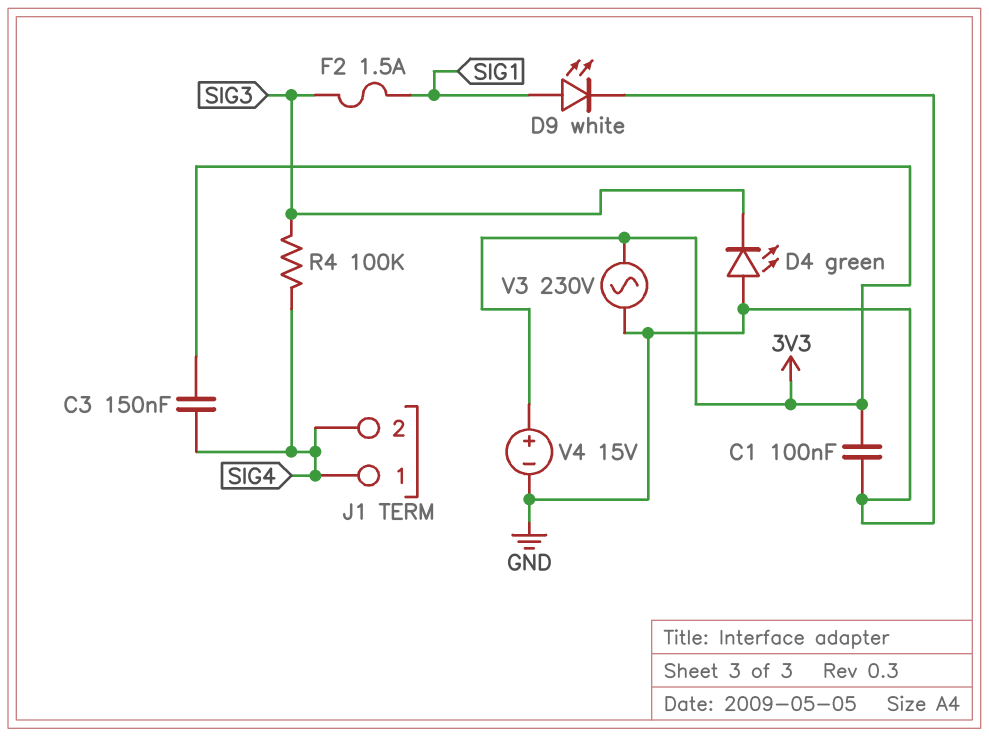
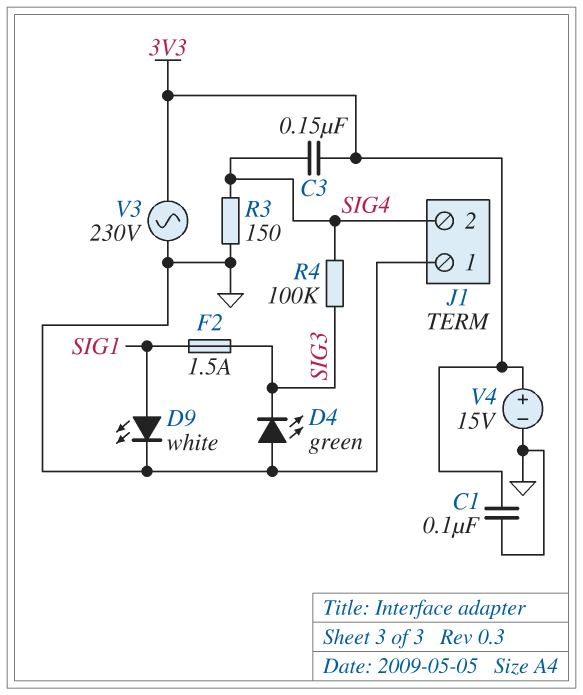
J1 pin 1: SIG4 -> GND
R3: none -> 150 (GND, SIG4)

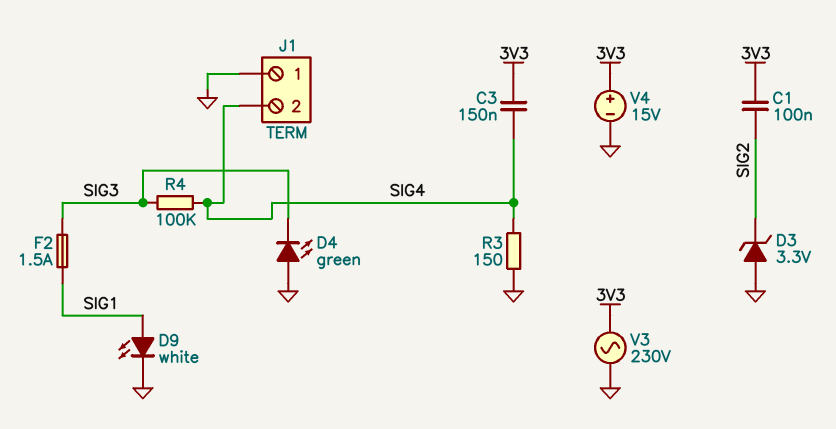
C1: 100nF (3V3, GND) -> 100nF (3V3, SIG2)
D3: none -> zener 3.3V (A GND, K SIG2)

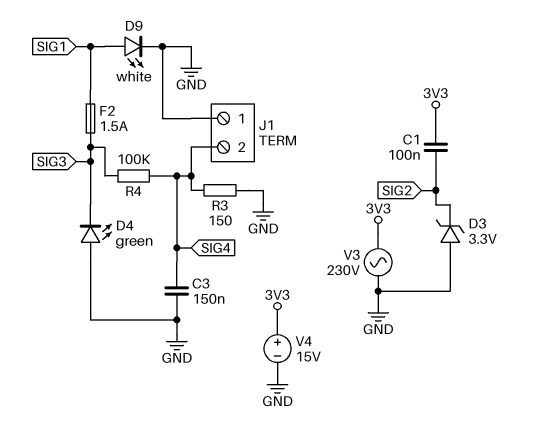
C3: 150nF (3V3, SIG4) -> 150nF (GND, SIG4)

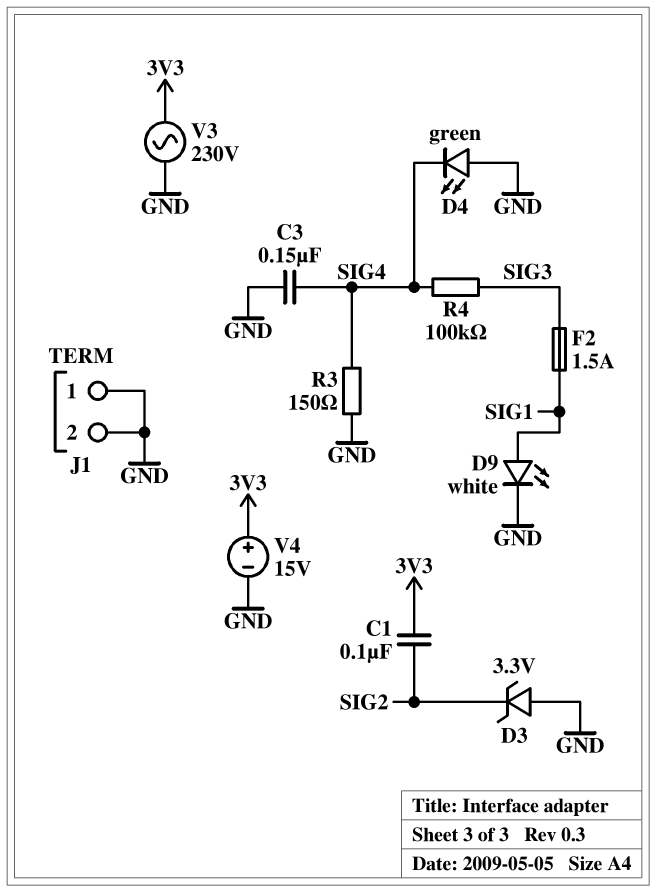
D4: LED green (A GND, K SIG3) -> LED green (A GND, K SIG4)
J1 pin 2: SIG4 -> GND

